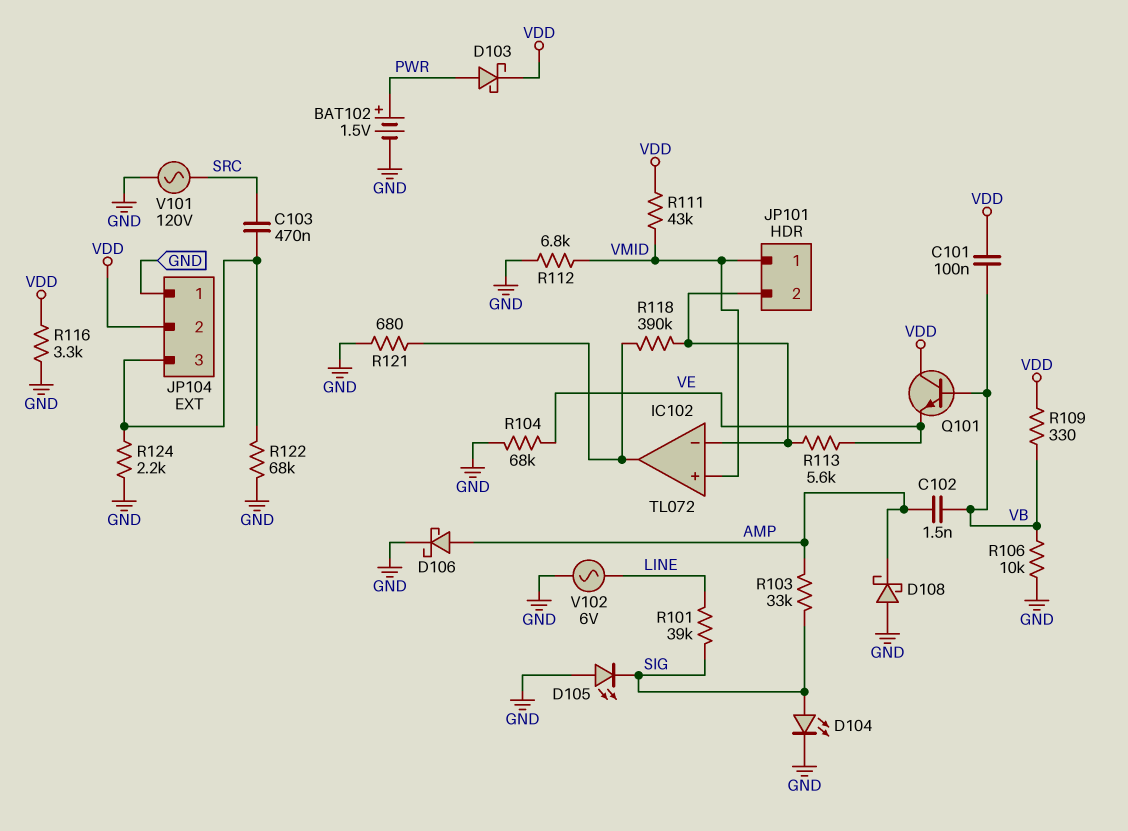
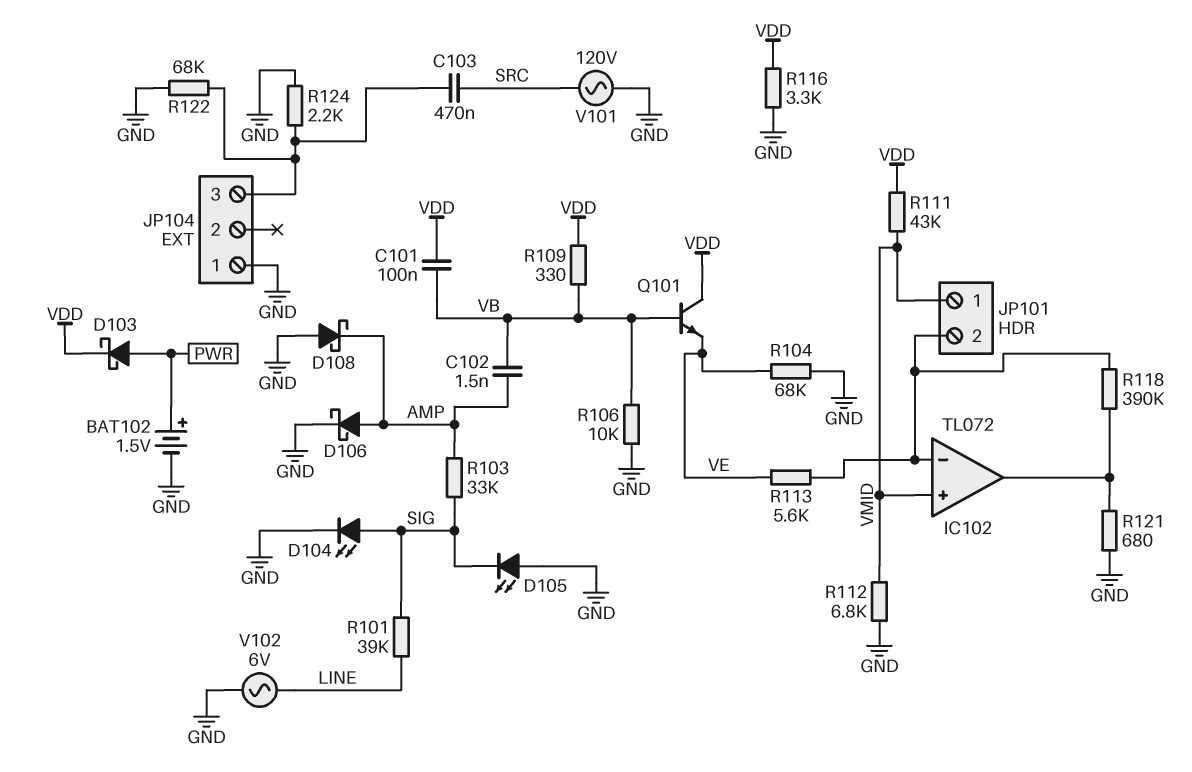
JP104 pin 2: VDD -> none

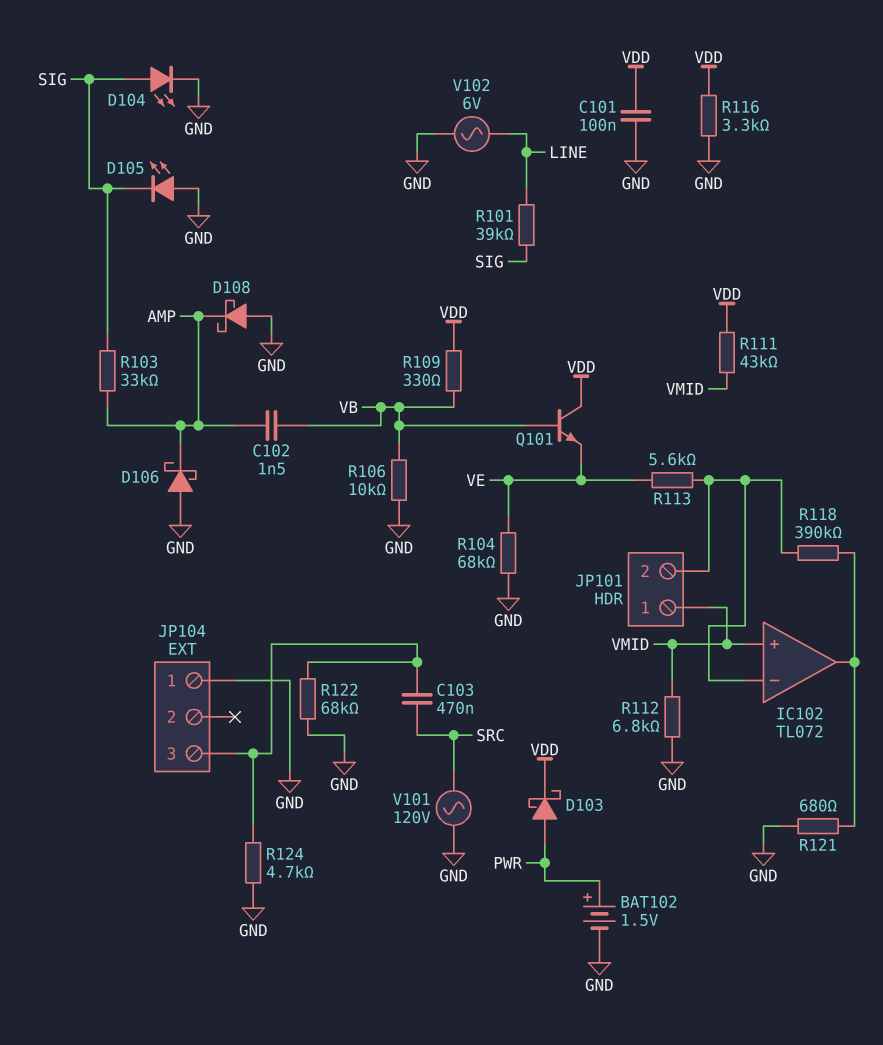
C101: 100nF (VB, VDD) -> 100nF (GND, VDD)
D106: schottky (A AMP, K GND) -> schottky (A GND, K AMP)
R124: 2.2k (GND, JP104/3) -> 4.7k (GND, JP104/3)

